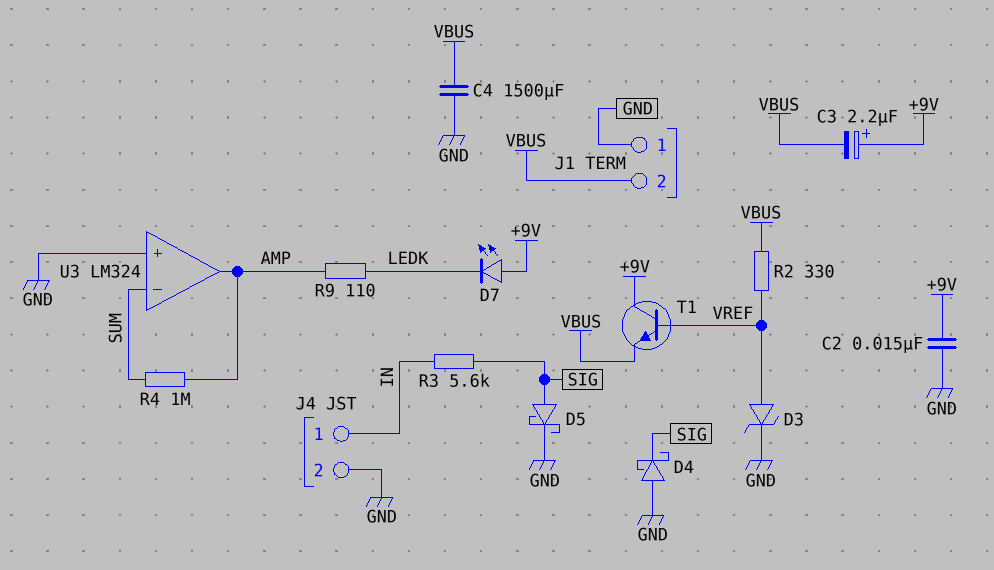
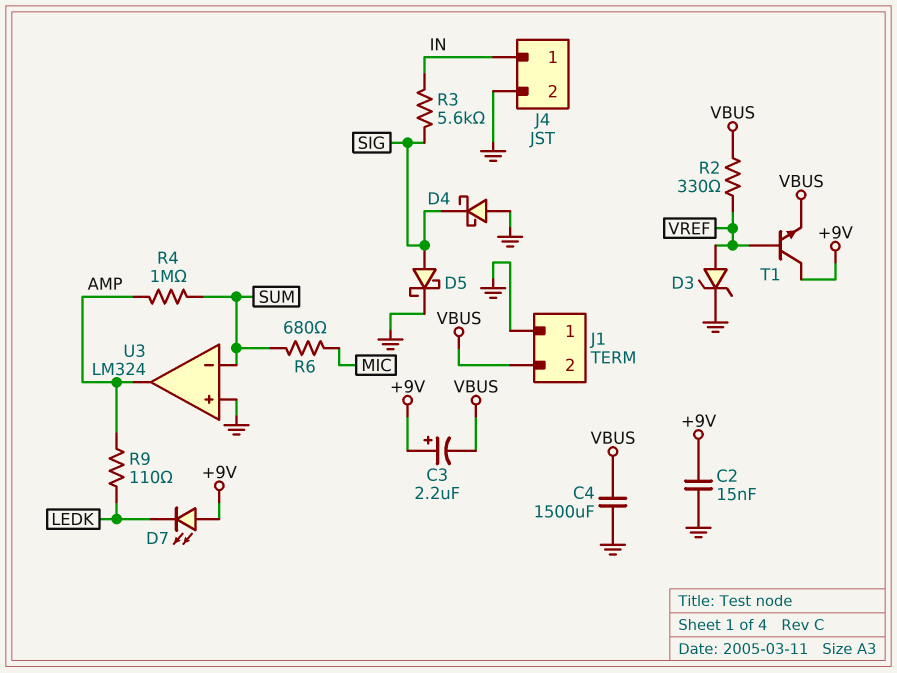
R6: none -> 680 (MIC, SUM)

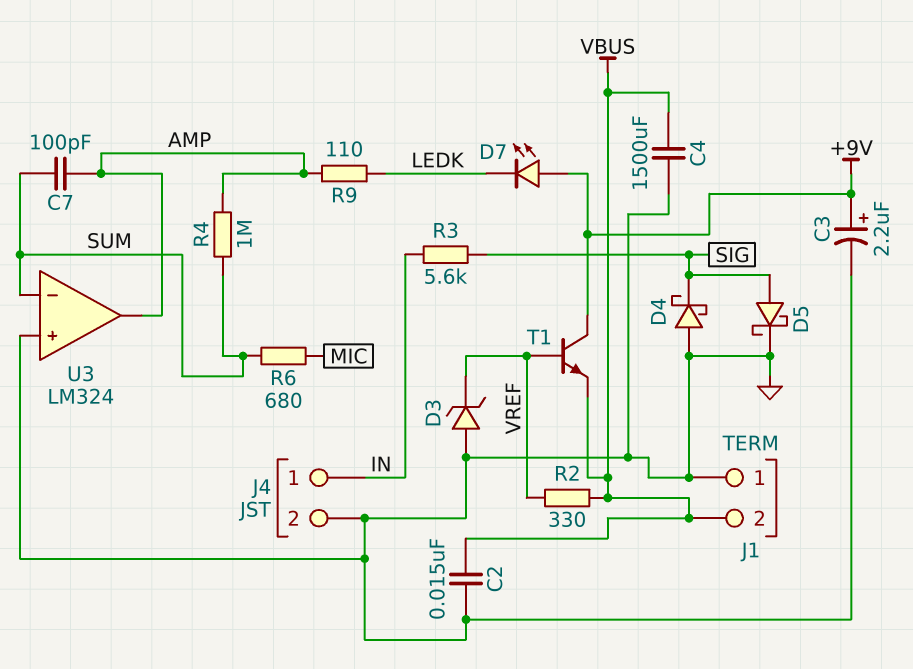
C2: 15nF (+9V, GND) -> 15nF (GND, VBUS)
C3: 2.2uF (plus +9V, minus VBUS) -> 2.2uF (plus +9V, minus GND)
C7: none -> 100pF (AMP, SUM)
D3: zener (A VREF, K GND) -> zener (A GND, K VREF)

